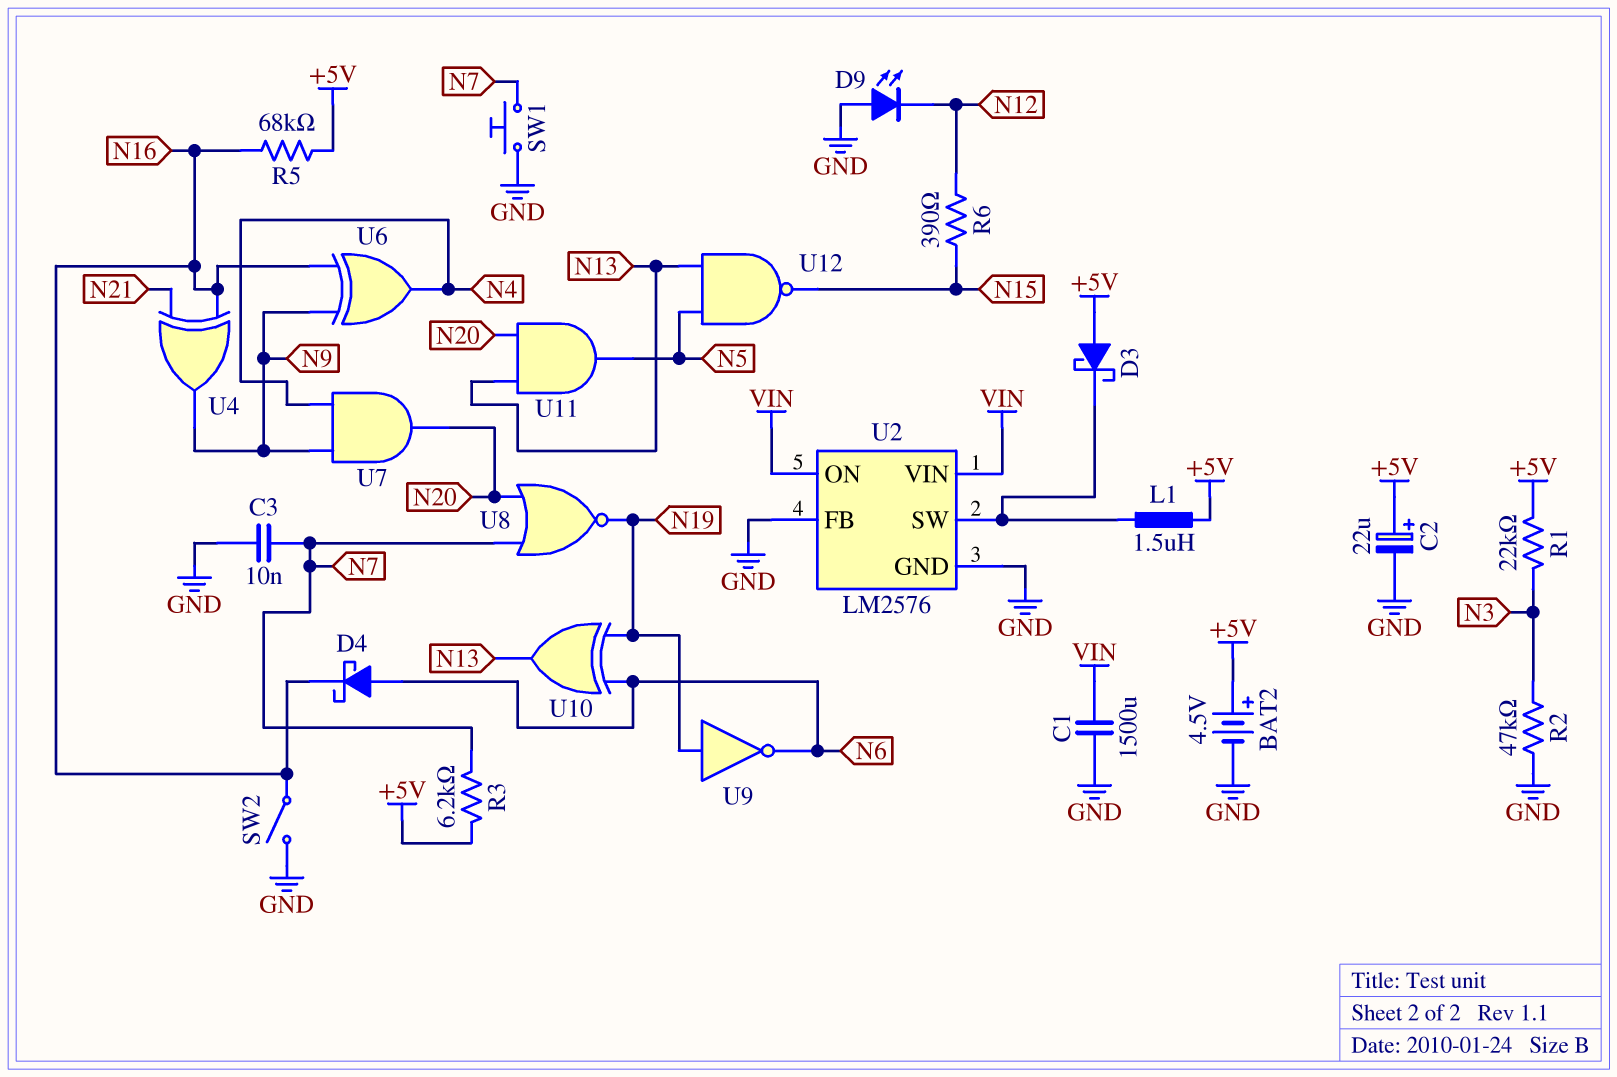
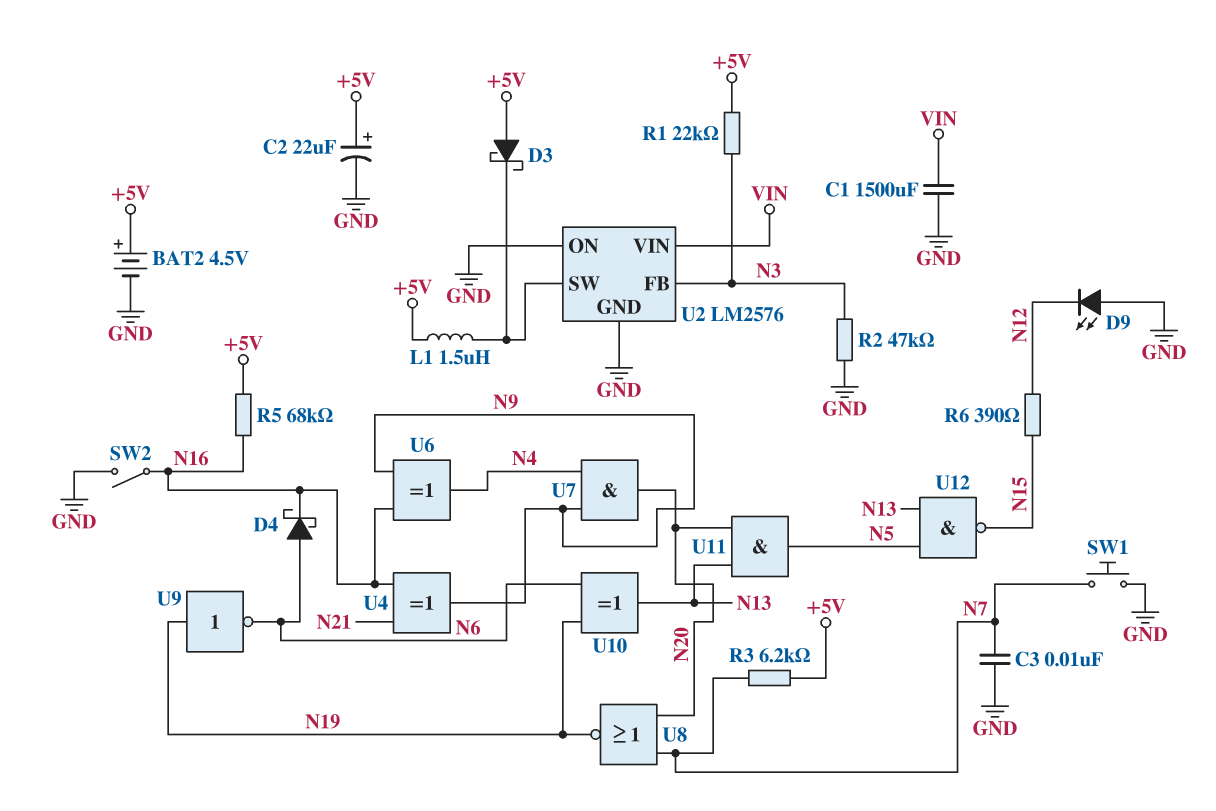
U2 pin FB: GND -> N3
U2 pin ON: VIN -> GND

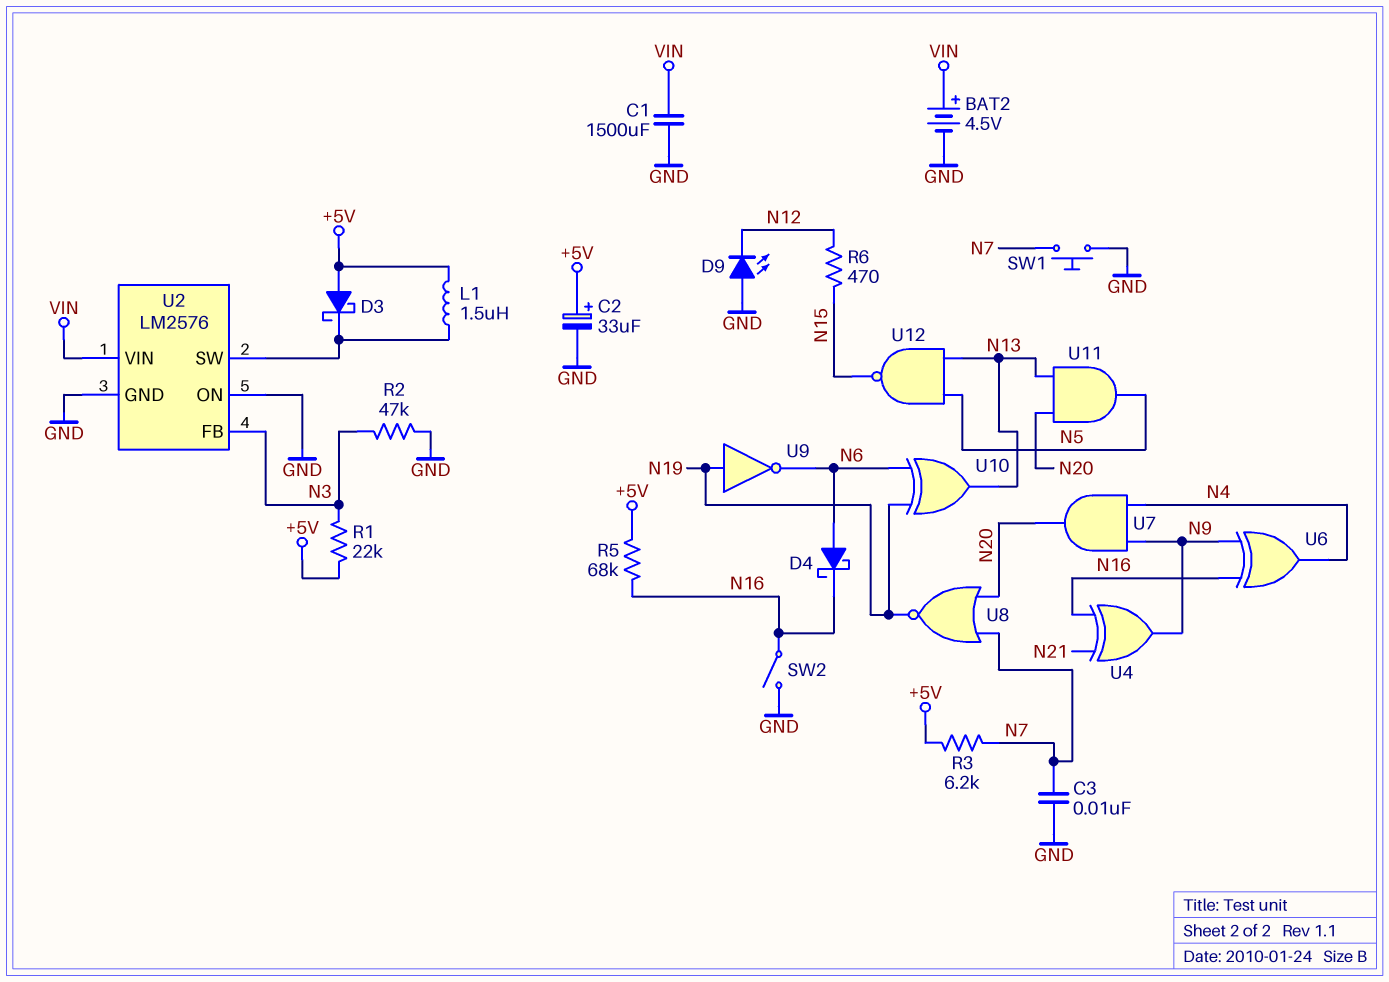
BAT2: 4.5V (plus +5V, minus GND) -> 4.5V (plus VIN, minus GND)
C2: 22uF (plus +5V, minus GND) -> 33uF (plus +5V, minus GND)
R6: 390 (N12, N15) -> 470 (N12, N15)

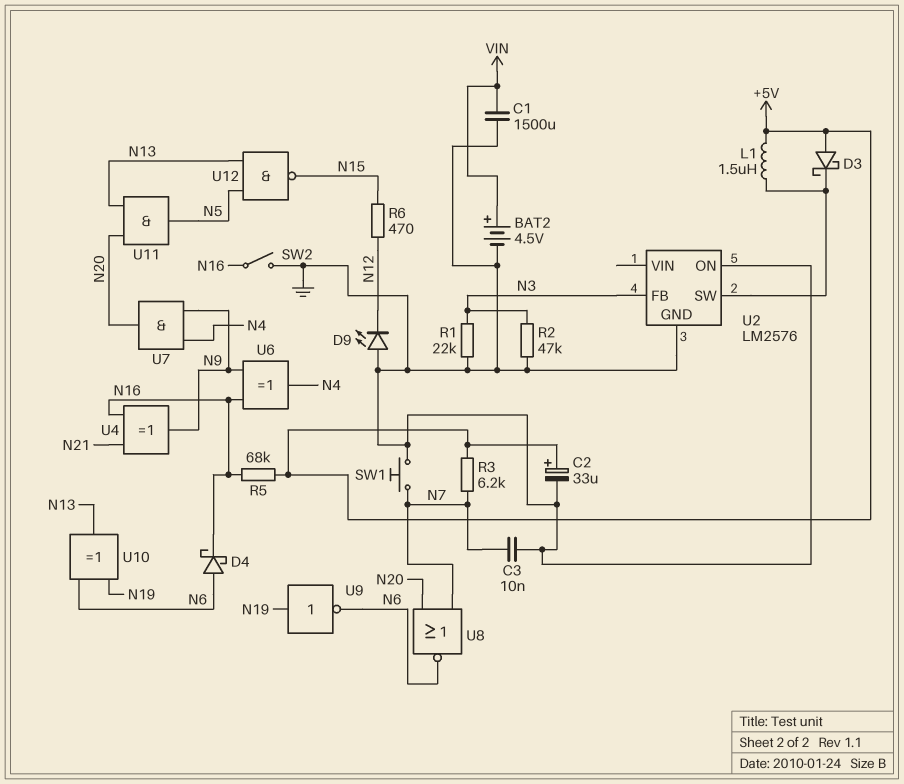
R1: 22k (+5V, N3) -> 22k (GND, N3)
U2 pin VIN: VIN -> none
U8: NOR (in N7, in N20, out N19) -> NOR (in N7, in N20, out N6)

